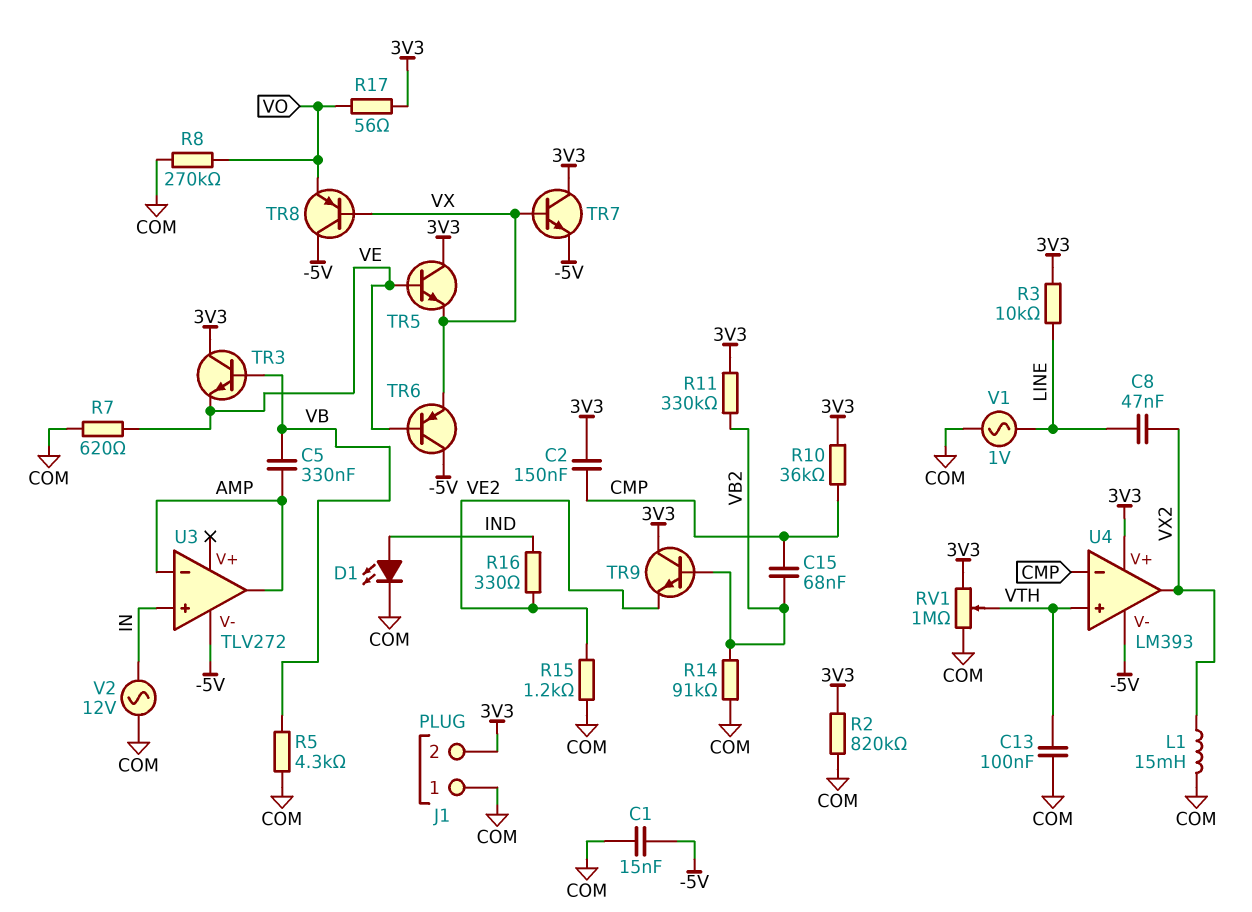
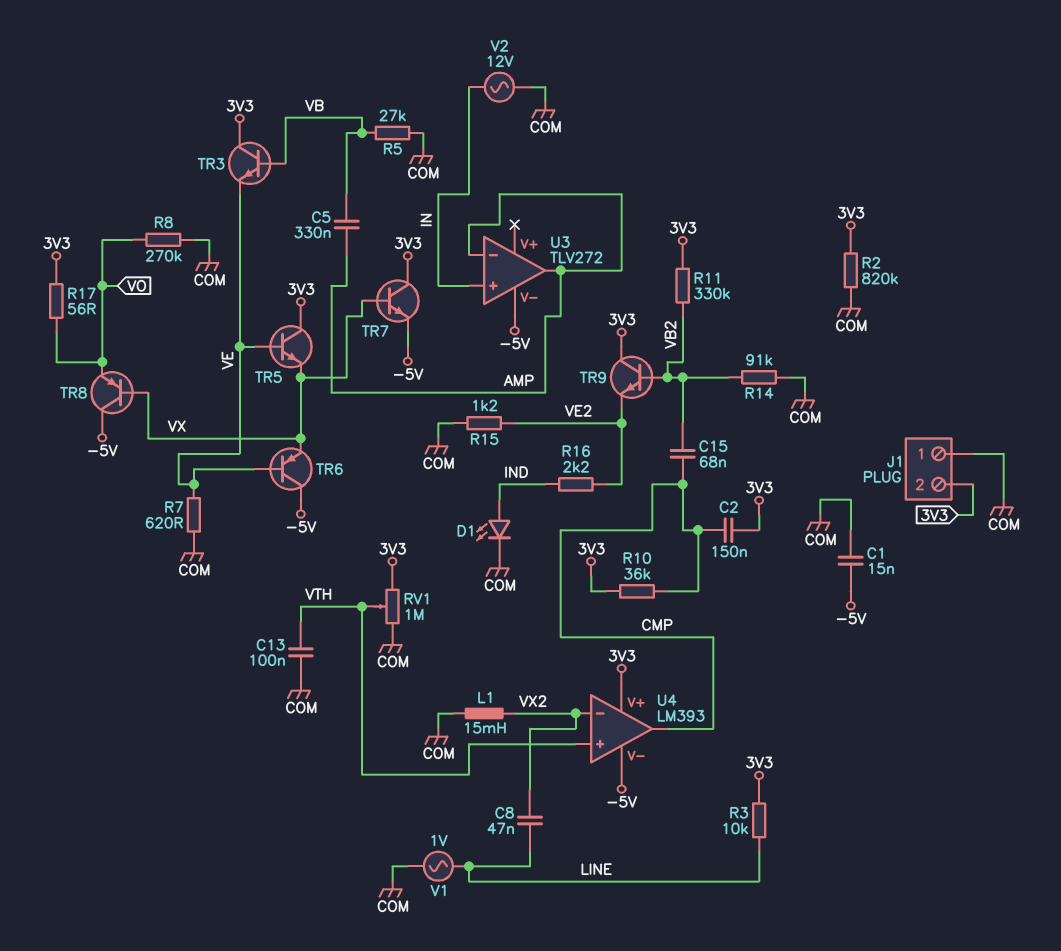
R5: 4.3k (COM, VB) -> 27k (COM, VB)
R16: 330 (IND, VE2) -> 2.2k (IND, VE2)
U4 pin in-: CMP -> VX2
U4 pin out: VX2 -> CMP

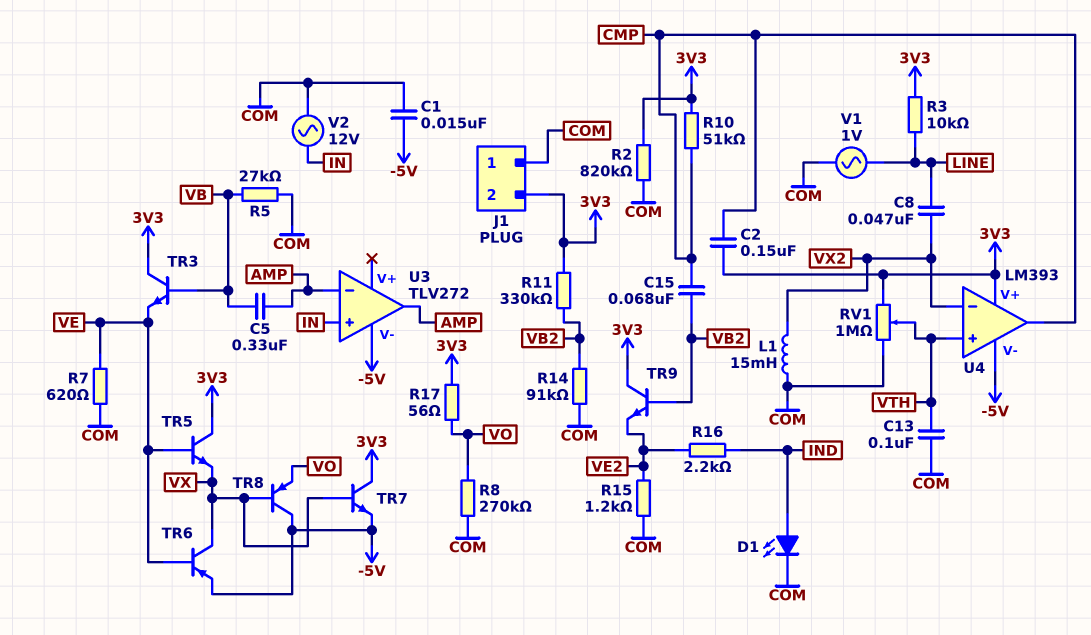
R10: 36k (3V3, CMP) -> 51k (3V3, CMP)
TR6: PNP (B VE, C -5V, E VX) -> PNP (B VE, C VX, E -5V)

